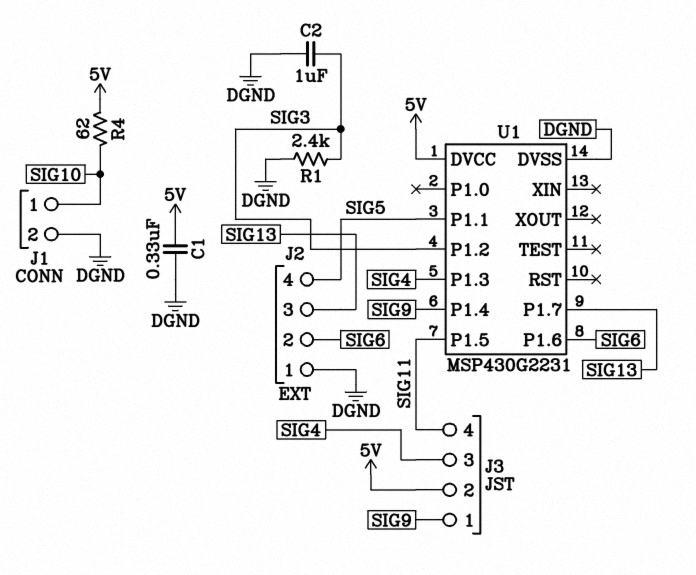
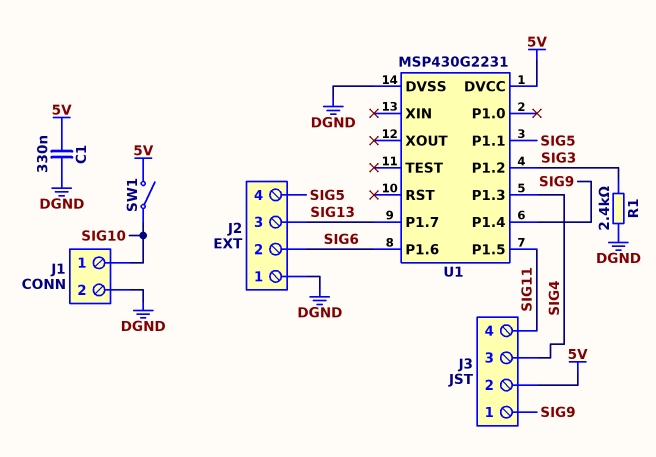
C2: 1uF (DGND, SIG3) -> none
R4: 62 (5V, SIG10) -> none
SW1: none -> switch (5V, SIG10)

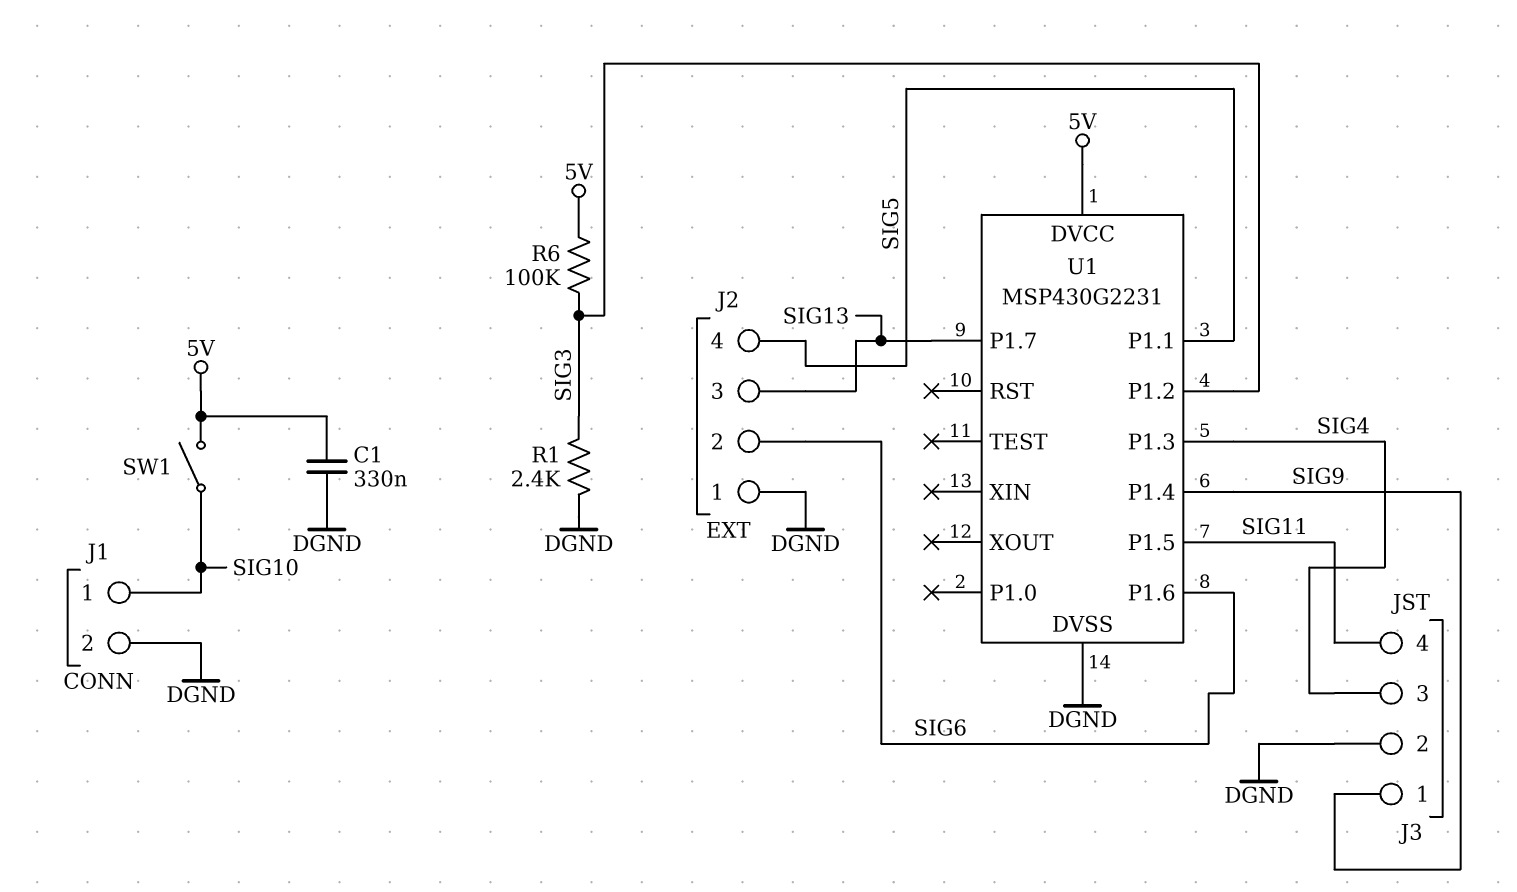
J3 pin 2: 5V -> DGND
R6: none -> 100k (5V, SIG3)

